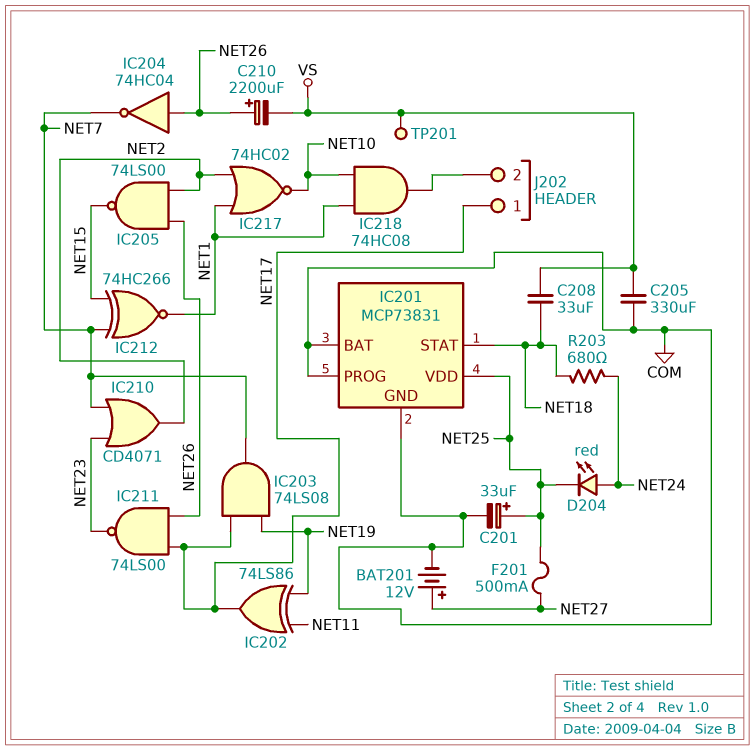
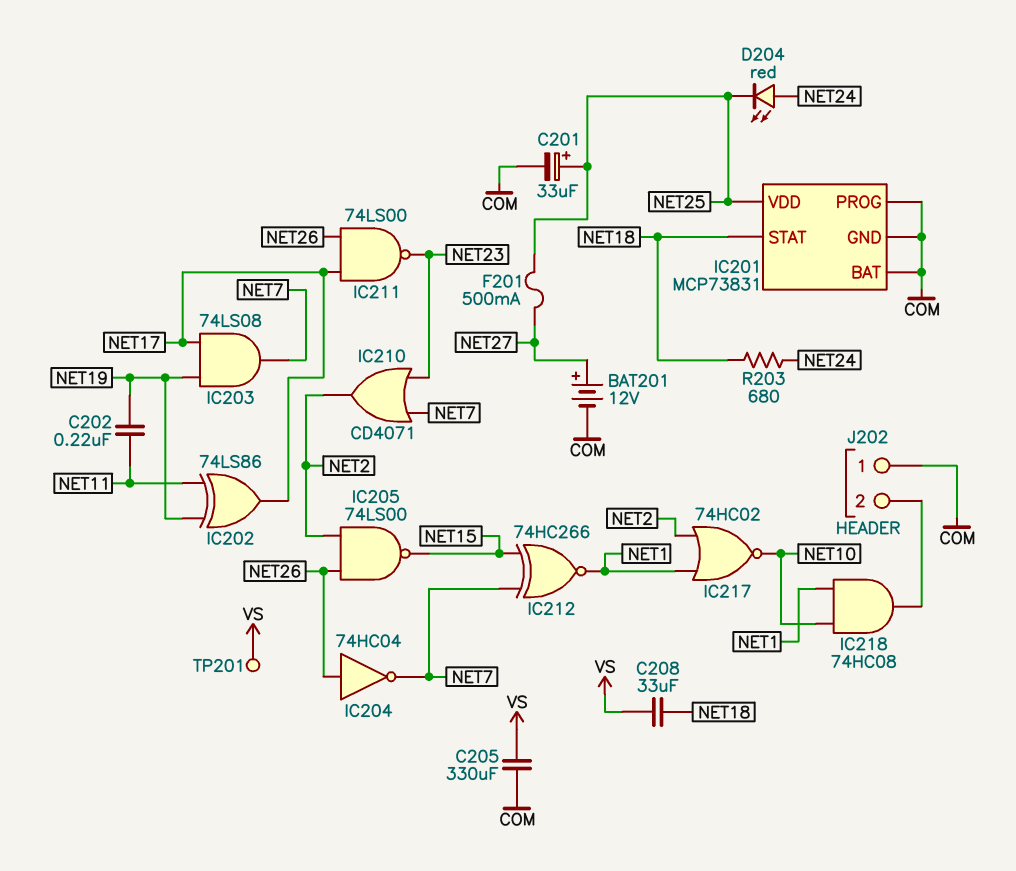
C202: none -> 220nF (NET11, NET19)
C210: 2200uF (plus NET26, minus VS) -> none
J202 pin 1: NET17 -> COM

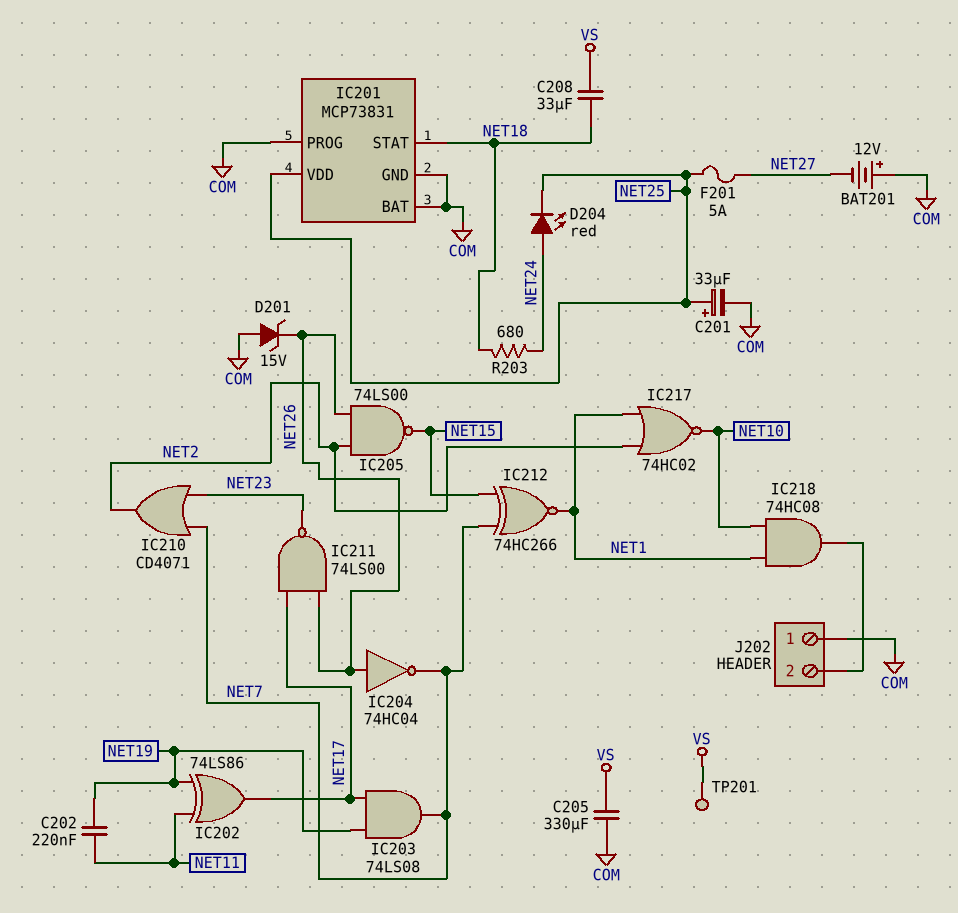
BAT201: 12V (plus NET27, minus COM) -> 12V (plus COM, minus NET27)
D201: none -> zener 15V (A COM, K NET26)
F201: 500mA (NET25, NET27) -> 5A (NET25, NET27)

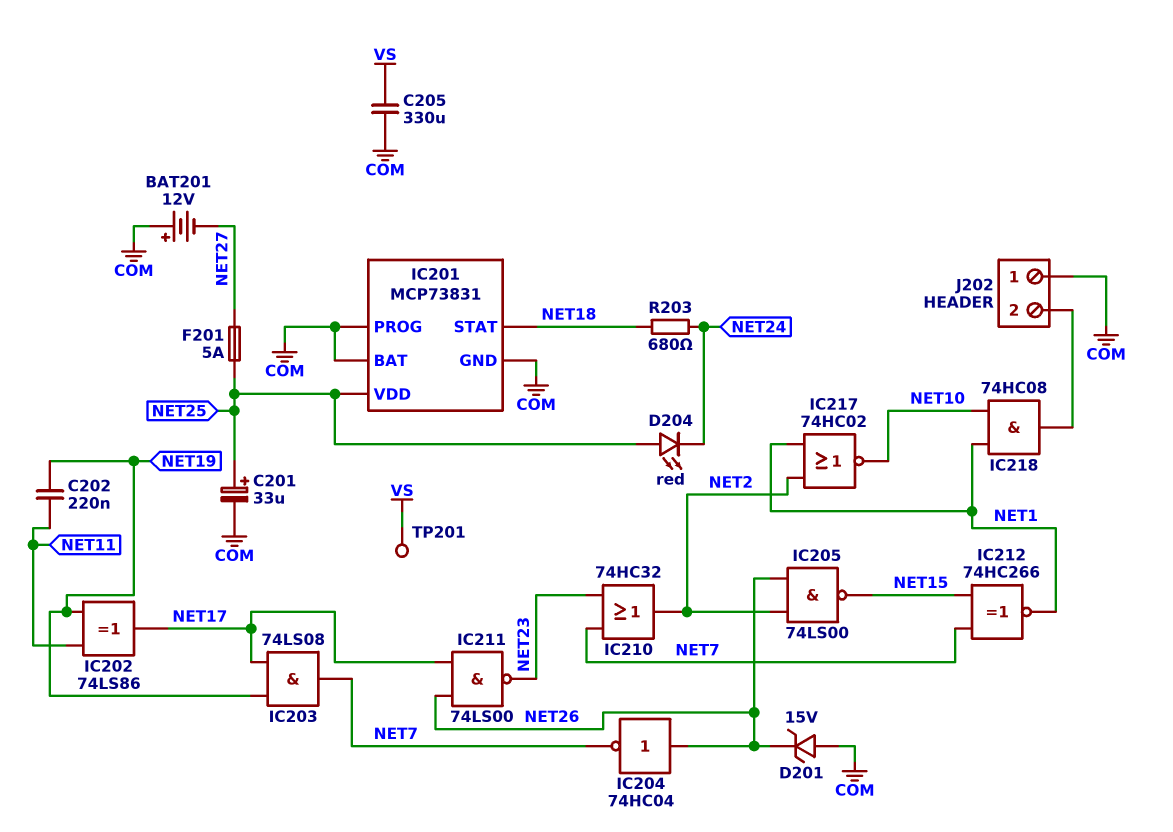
C208: 33uF (NET18, VS) -> none
D204: LED red (A NET24, K NET25) -> LED red (A NET25, K NET24)
IC210: OR CD4071 (in NET7, in NET23, out NET2) -> OR 74HC32 (in NET7, in NET23, out NET2)

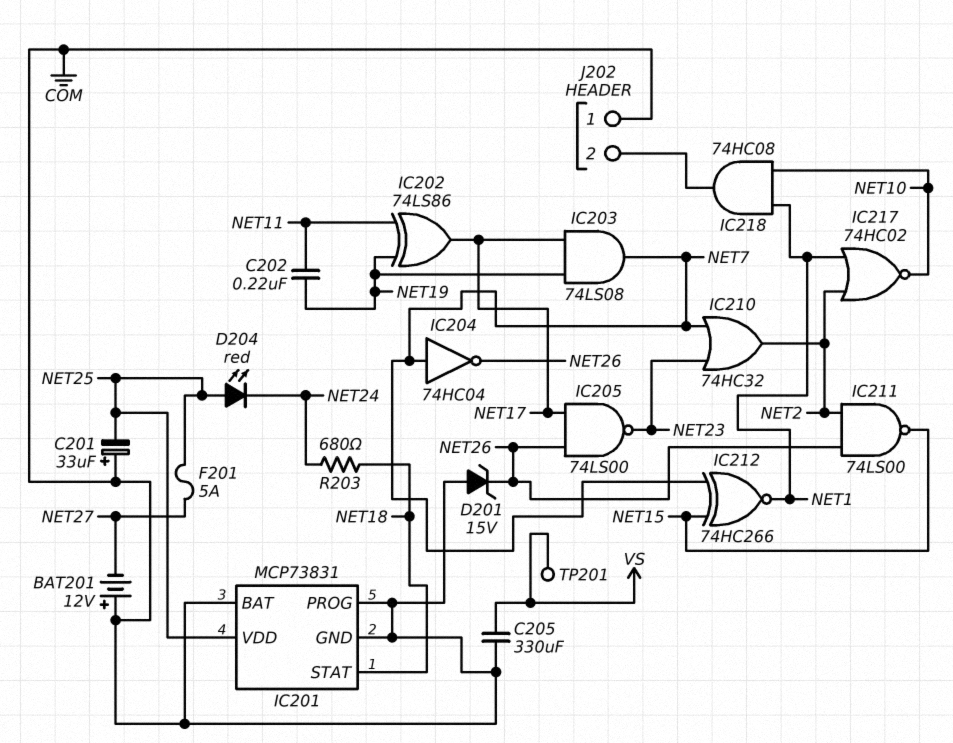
C201: 33uF (plus NET25, minus COM) -> 33uF (plus COM, minus NET25)
IC204: NOT 74HC04 (in NET26, out NET7) -> NOT 74HC04 (in NET7, out NET26)
IC205: NAND 74LS00 (in NET2, in NET26, out NET15) -> NAND 74LS00 (in NET17, in NET26, out NET23)
IC211: NAND 74LS00 (in NET17, in NET26, out NET23) -> NAND 74LS00 (in NET2, in NET26, out NET15)

